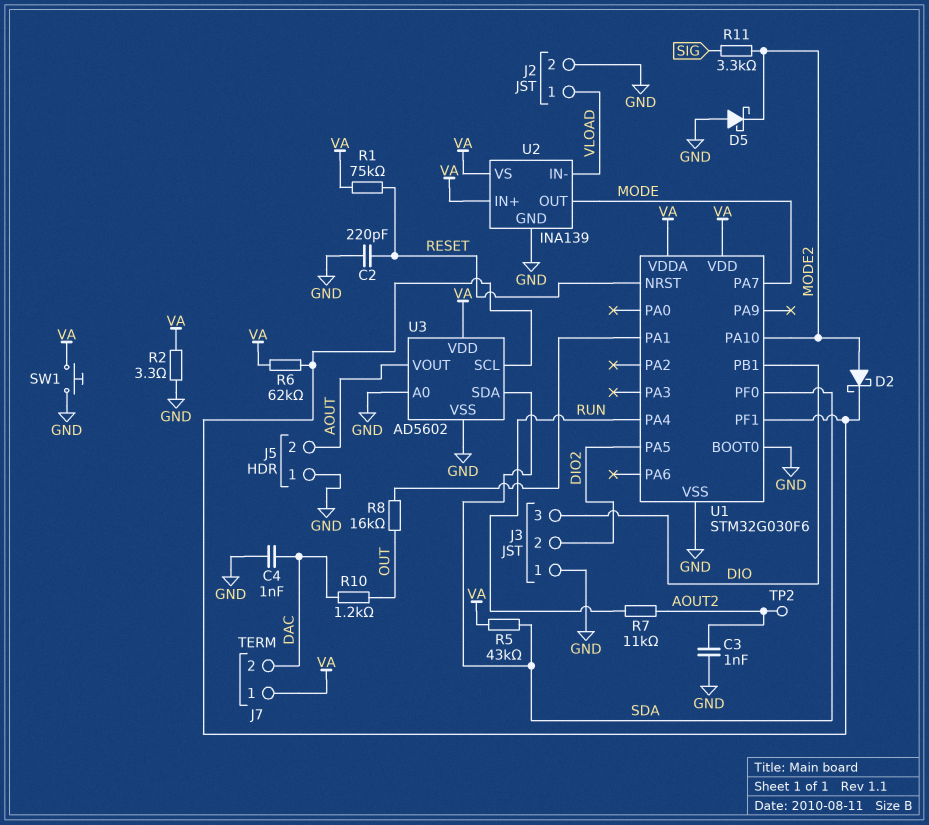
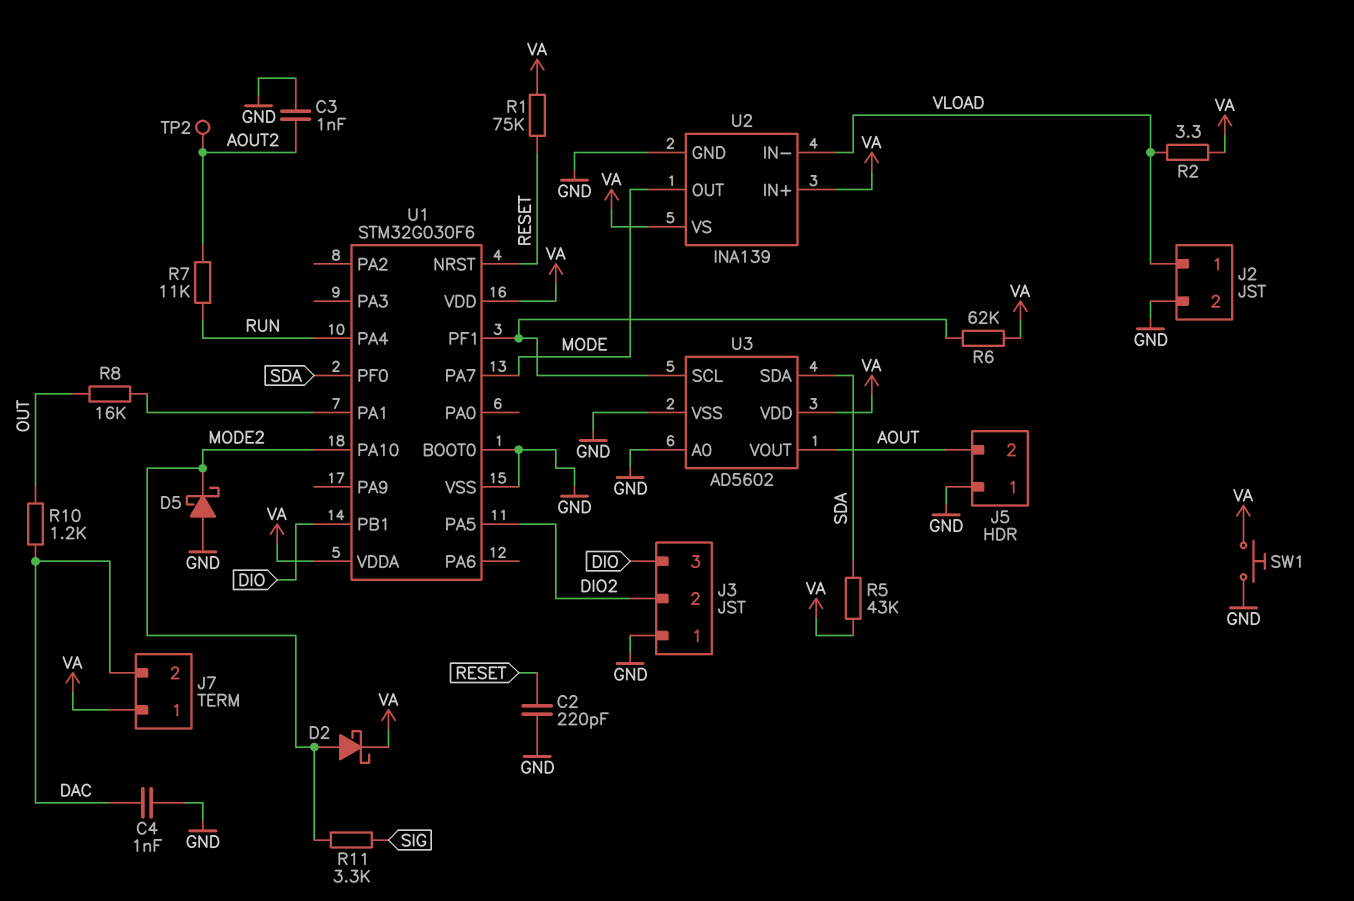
D2: schottky (A MODE2, K U1/PF1) -> schottky (A MODE2, K VA)
R2: 3.3 (GND, VA) -> 3.3 (VA, VLOAD)

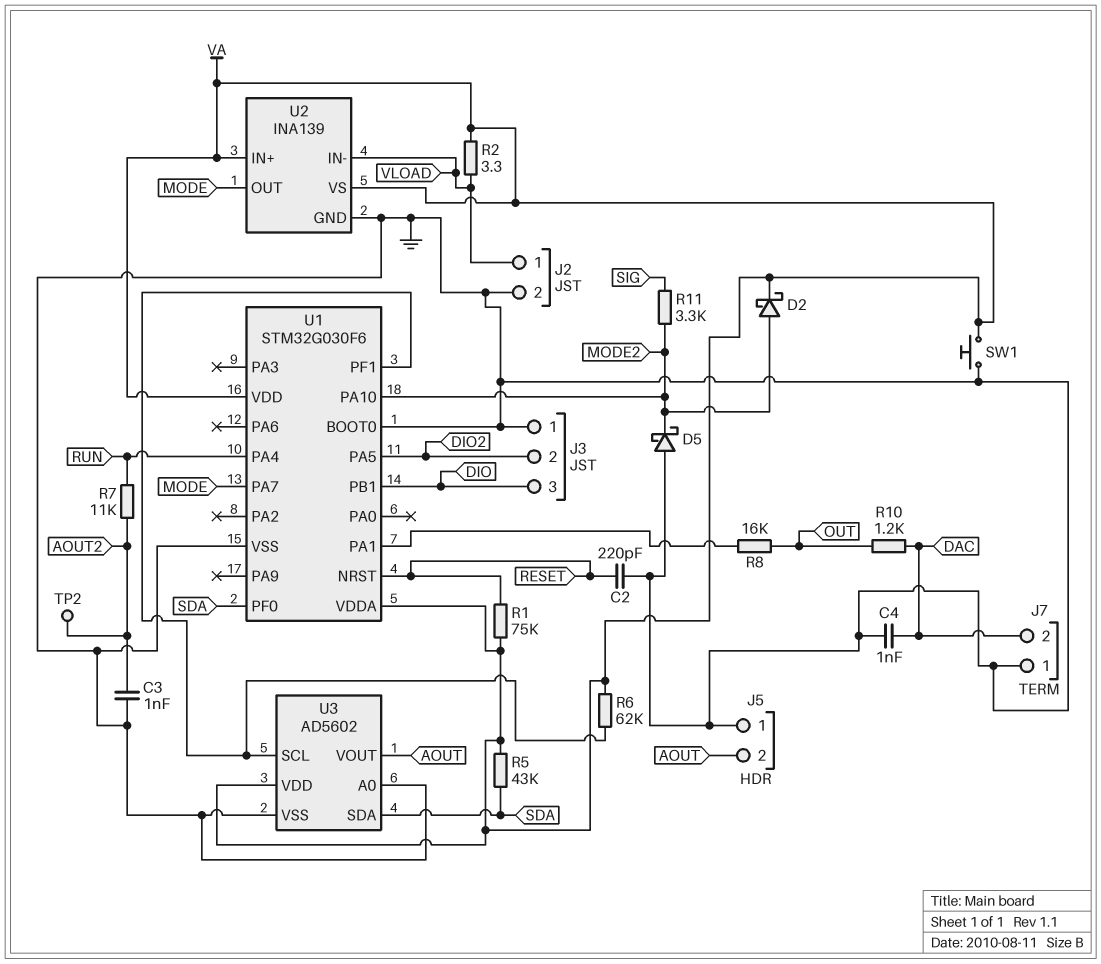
J7 pin 1: VA -> GND

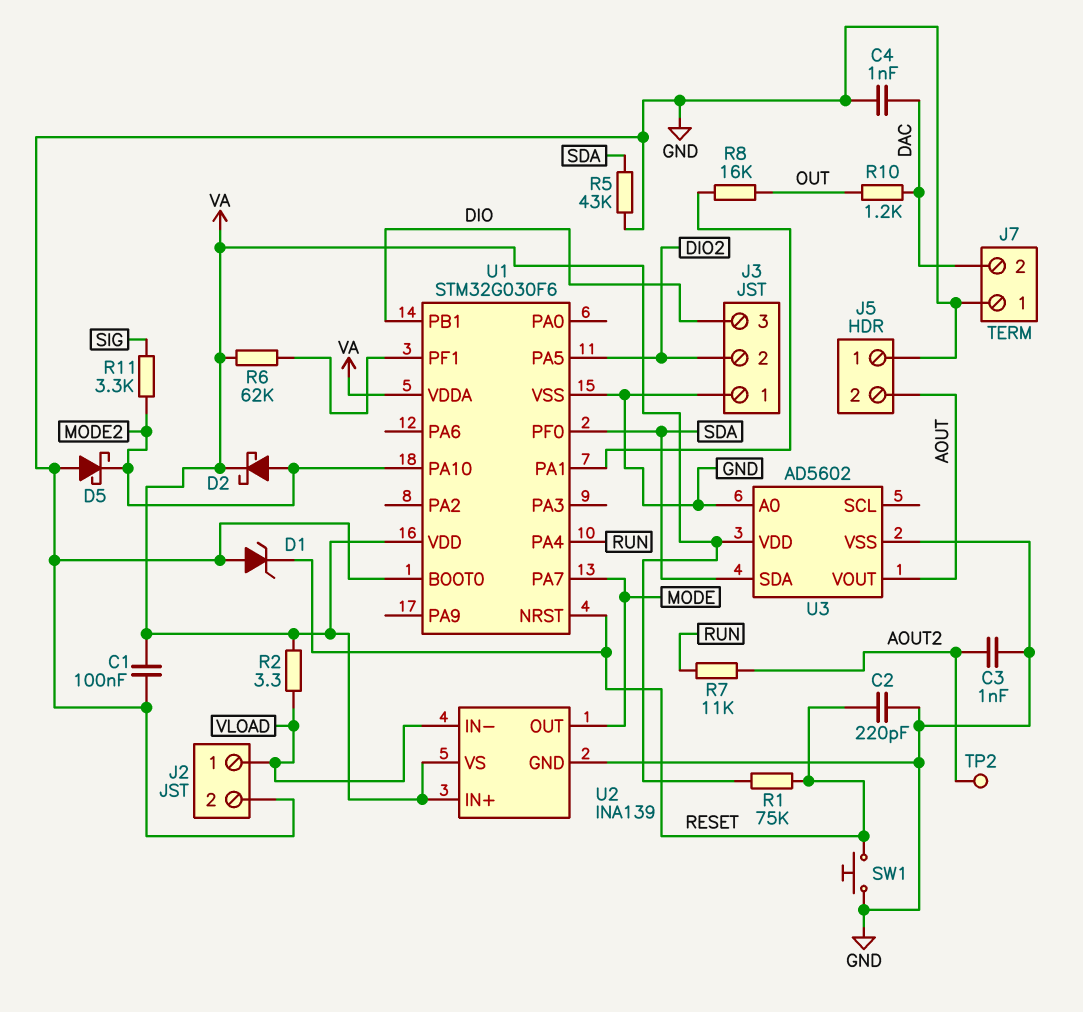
C1: none -> 100nF (GND, VA)
D1: none -> zener (A GND, K RESET)
R5: 43k (SDA, VA) -> 43k (GND, SDA)
SW1: button (GND, VA) -> button (GND, RESET)
U3 pin SCL: U1/PF1 -> none

